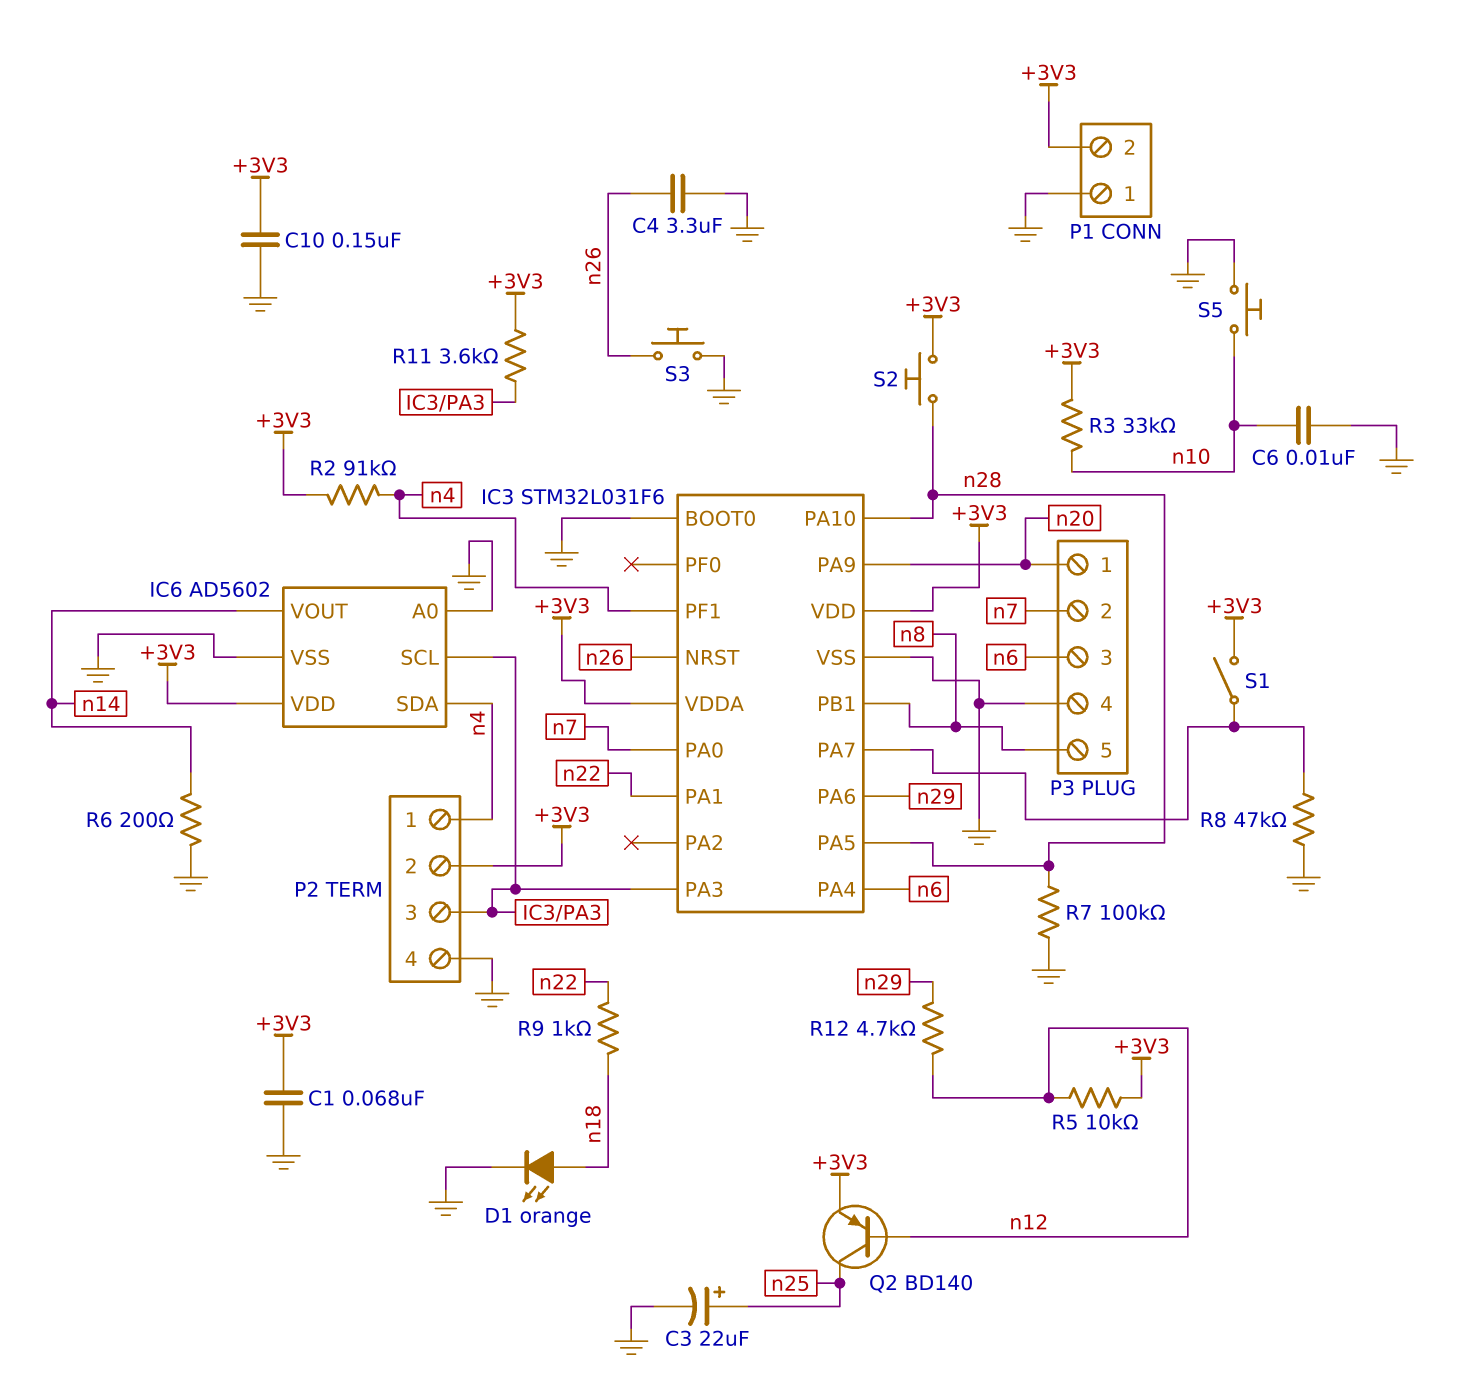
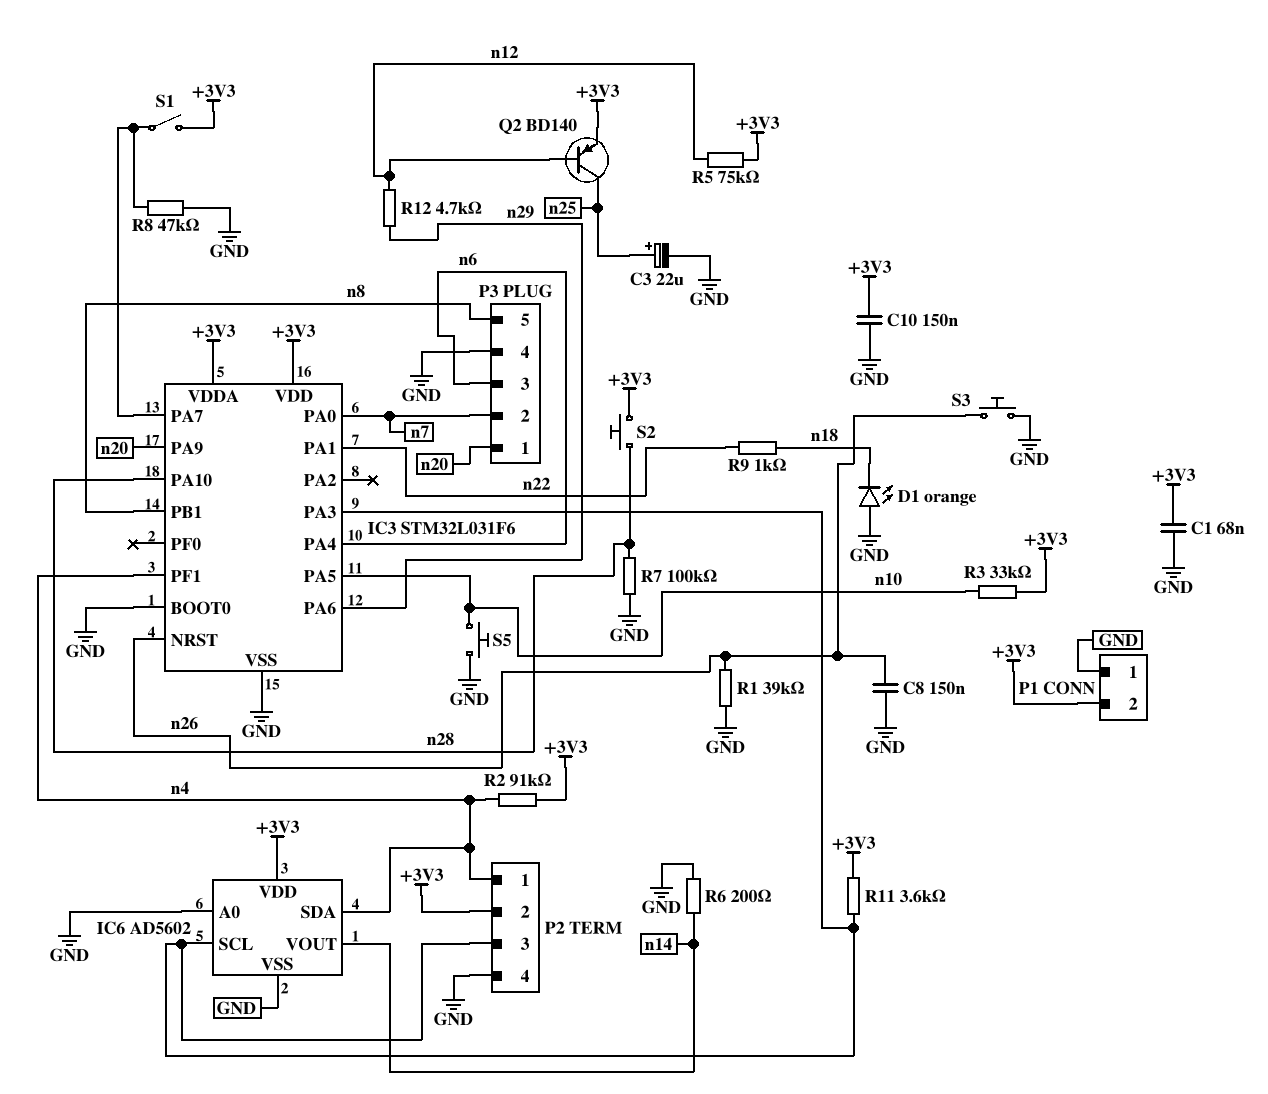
C4: 3.3uF (GND, n26) -> none
C6: 10nF (GND, n10) -> none
C8: none -> 150nF (GND, n26)
D1: LED orange (A n18, K GND) -> LED orange (A GND, K n18)
IC3 pin PA5: n28 -> n10
R1: none -> 39k (GND, n26)
R5: 10k (+3V3, n12) -> 75k (+3V3, n12)

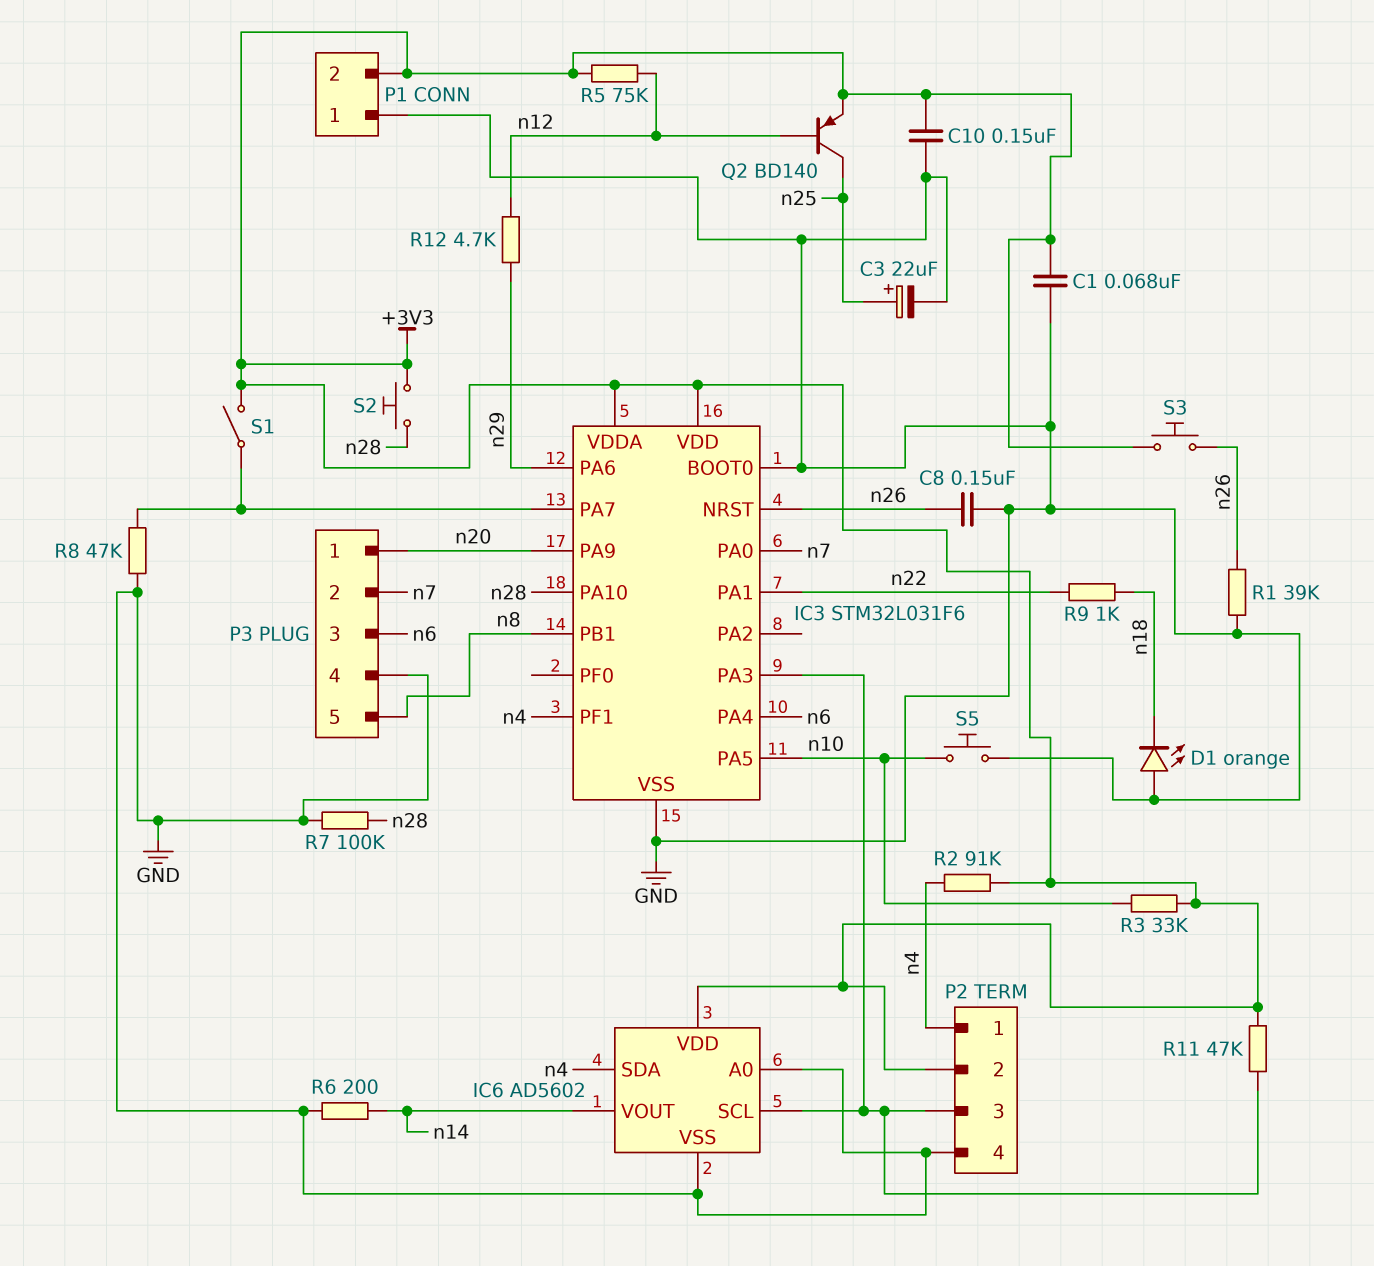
R11: 3.6k (+3V3, IC3/PA3) -> 47k (+3V3, IC3/PA3)
S3: button (GND, n26) -> button (+3V3, n26)

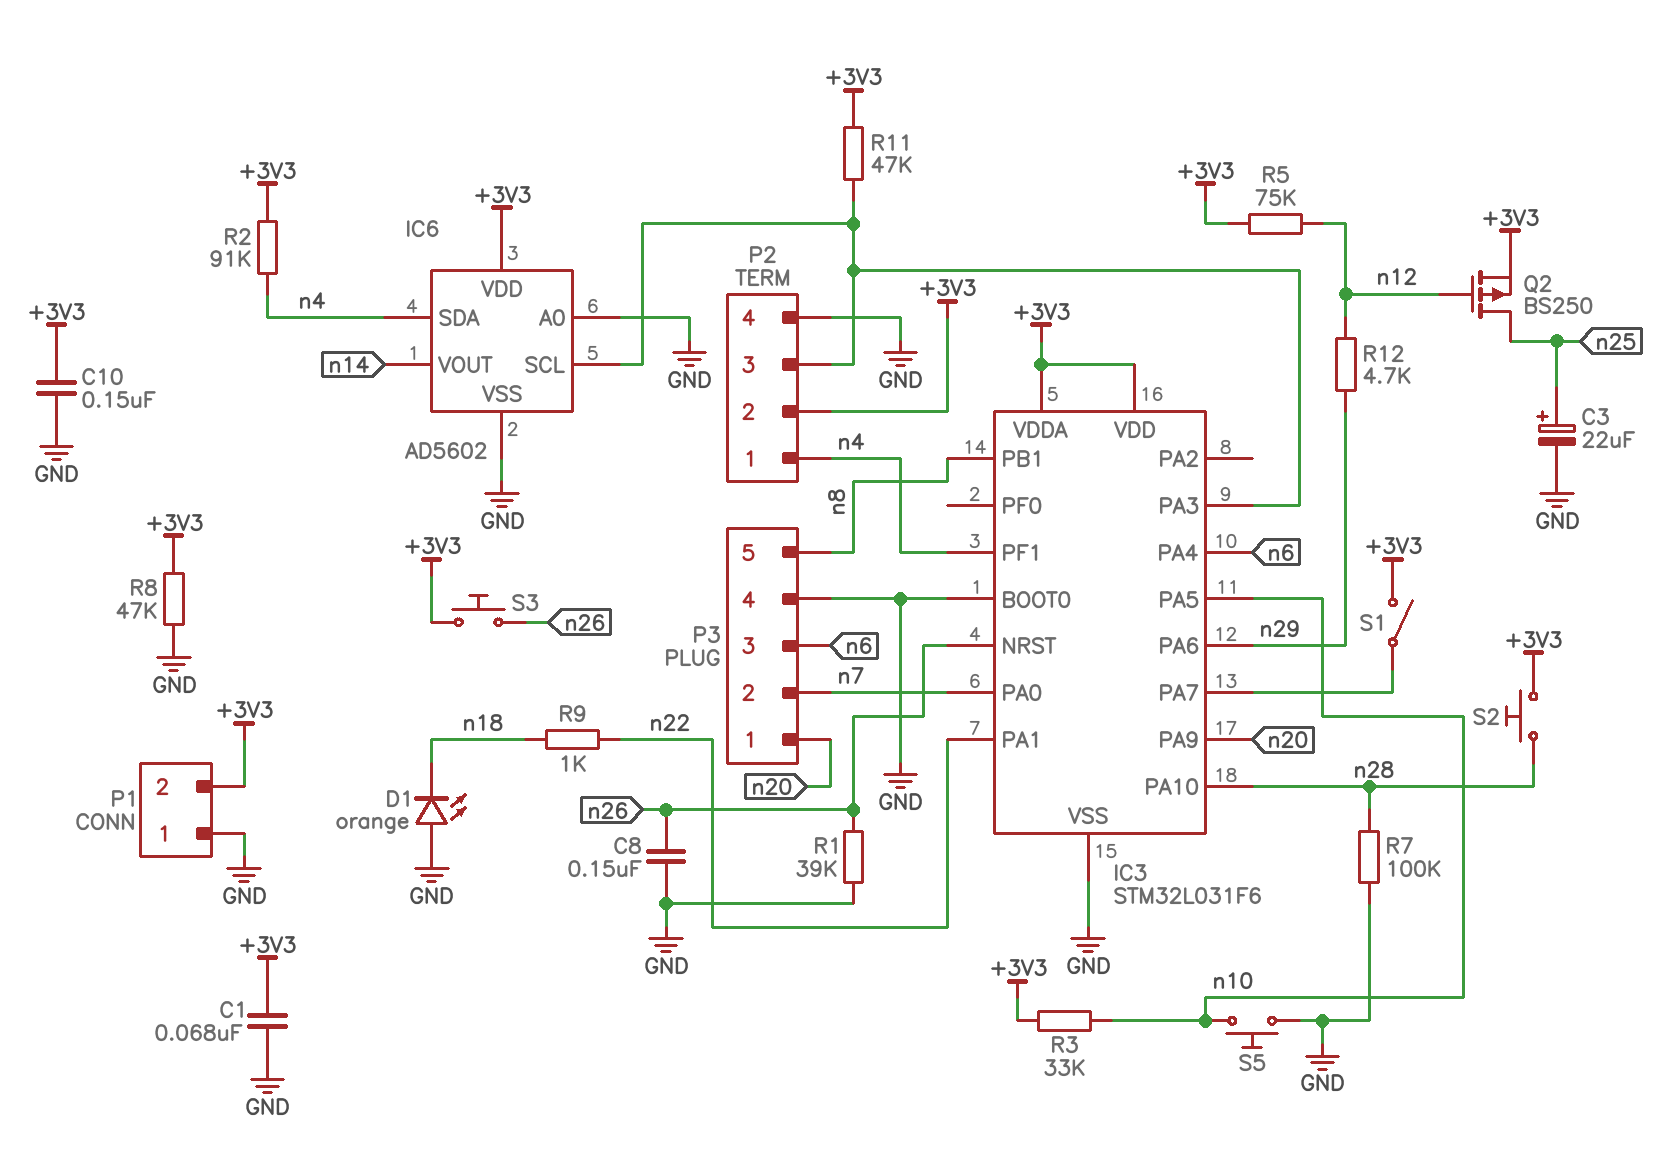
Q2: PNP BD140 (B n12, C n25, E +3V3) -> PMOS BS250 (G n12, D n25, S +3V3)
R6: 200 (GND, n14) -> none
R8: 47k (GND, IC3/PA7) -> 47k (+3V3, GND)

